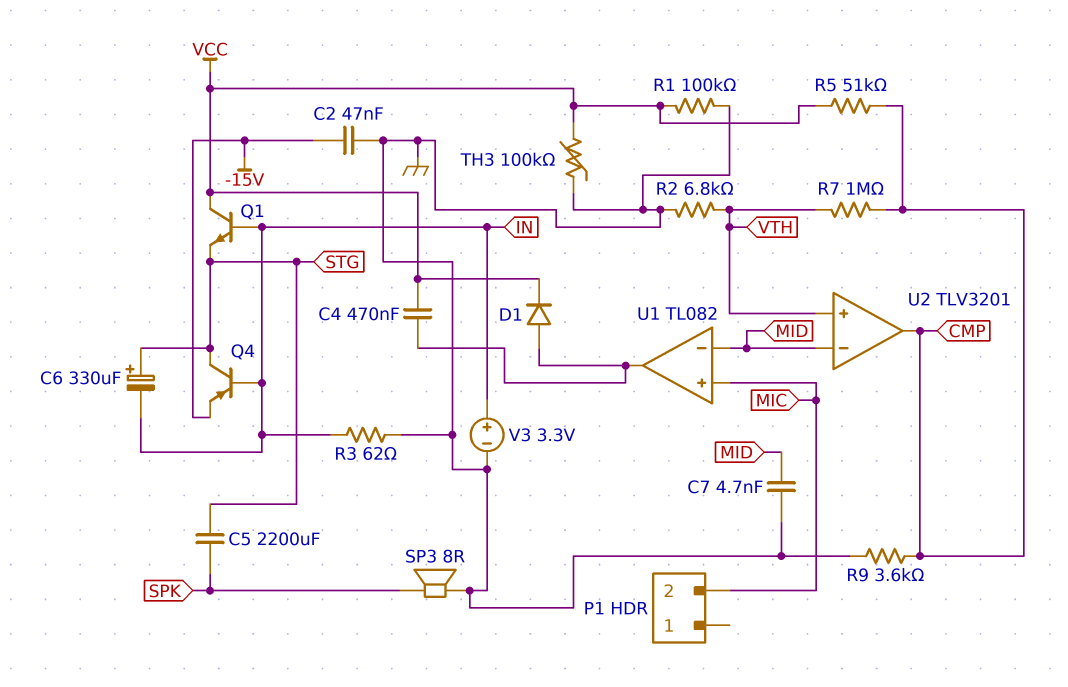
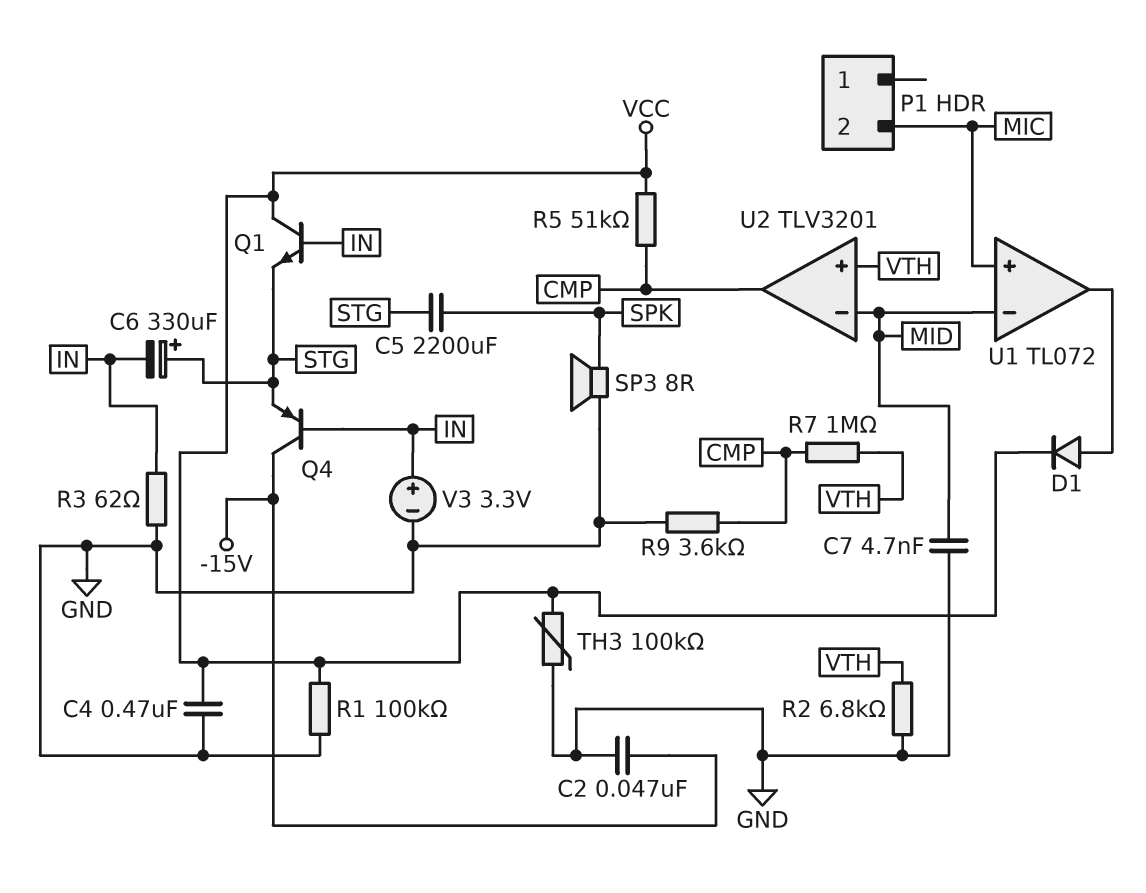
C4: 470nF (U1/out, VCC) -> 470nF (GND, VCC)
Q4: PNP (B IN, C STG, E -15V) -> PNP (B IN, C -15V, E STG)
U1: TL082 -> TL072

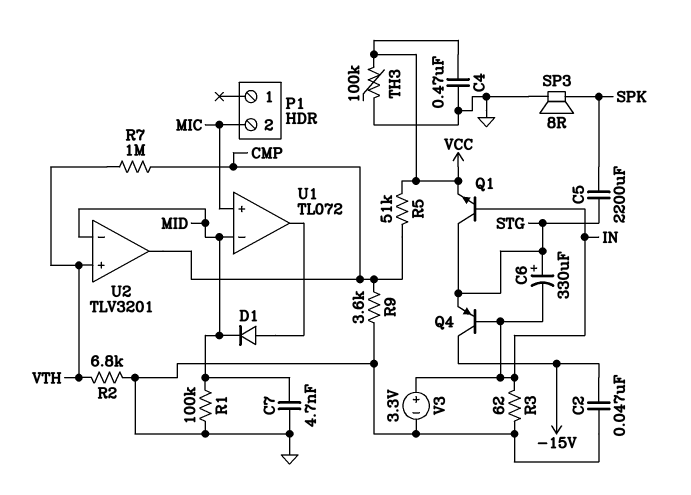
D1: diode (A U1/out, K VCC) -> diode (A U1/out, K MID)
Q1: NPN (B IN, C VCC, E STG) -> NPN (B IN, C STG, E VCC)
R1: 100k (GND, VCC) -> 100k (GND, MID)

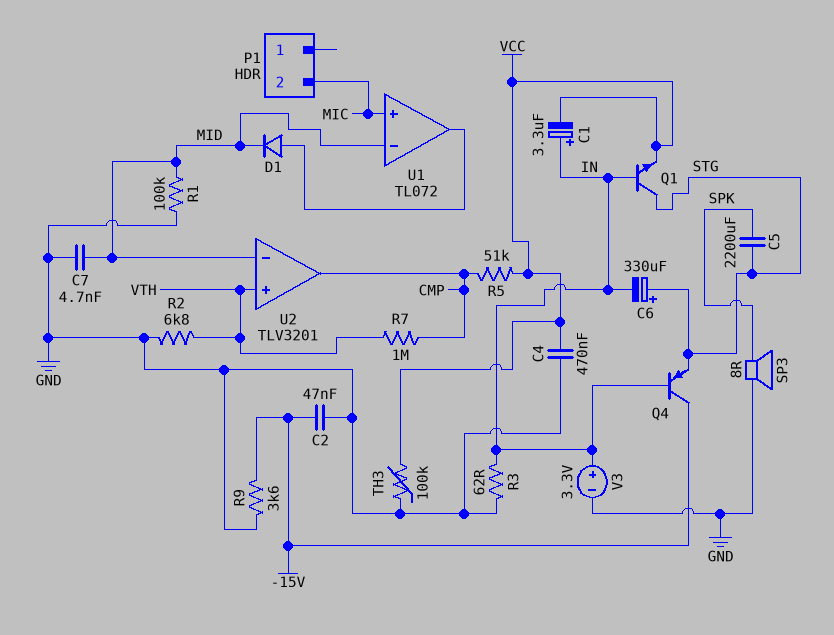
C1: none -> 3.3uF (plus IN, minus VCC)
R9: 3.6k (CMP, GND) -> 3.6k (-15V, GND)

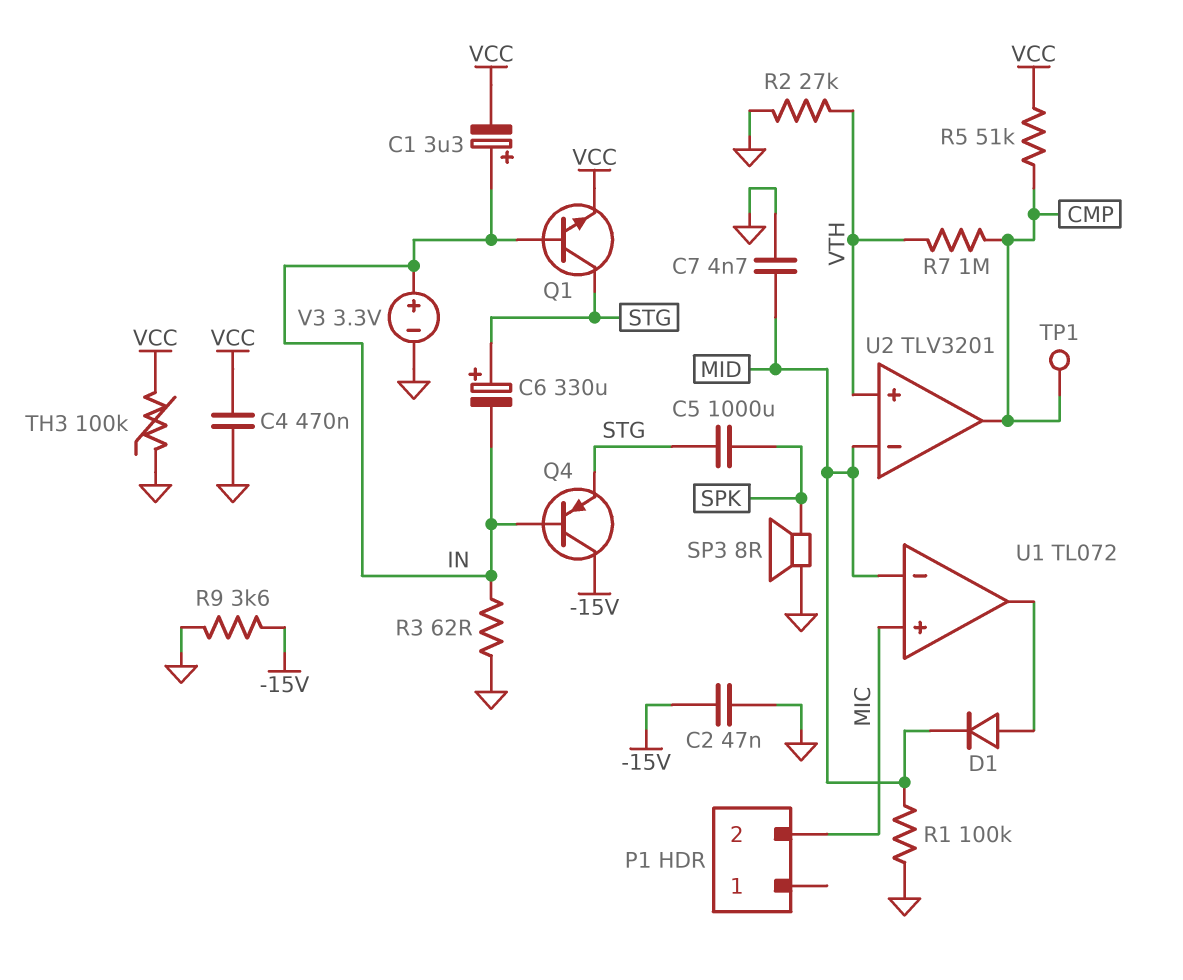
C5: 2200uF (SPK, STG) -> 1000uF (SPK, STG)
R2: 6.8k (GND, VTH) -> 27k (GND, VTH)
TP1: none -> test point (CMP)

